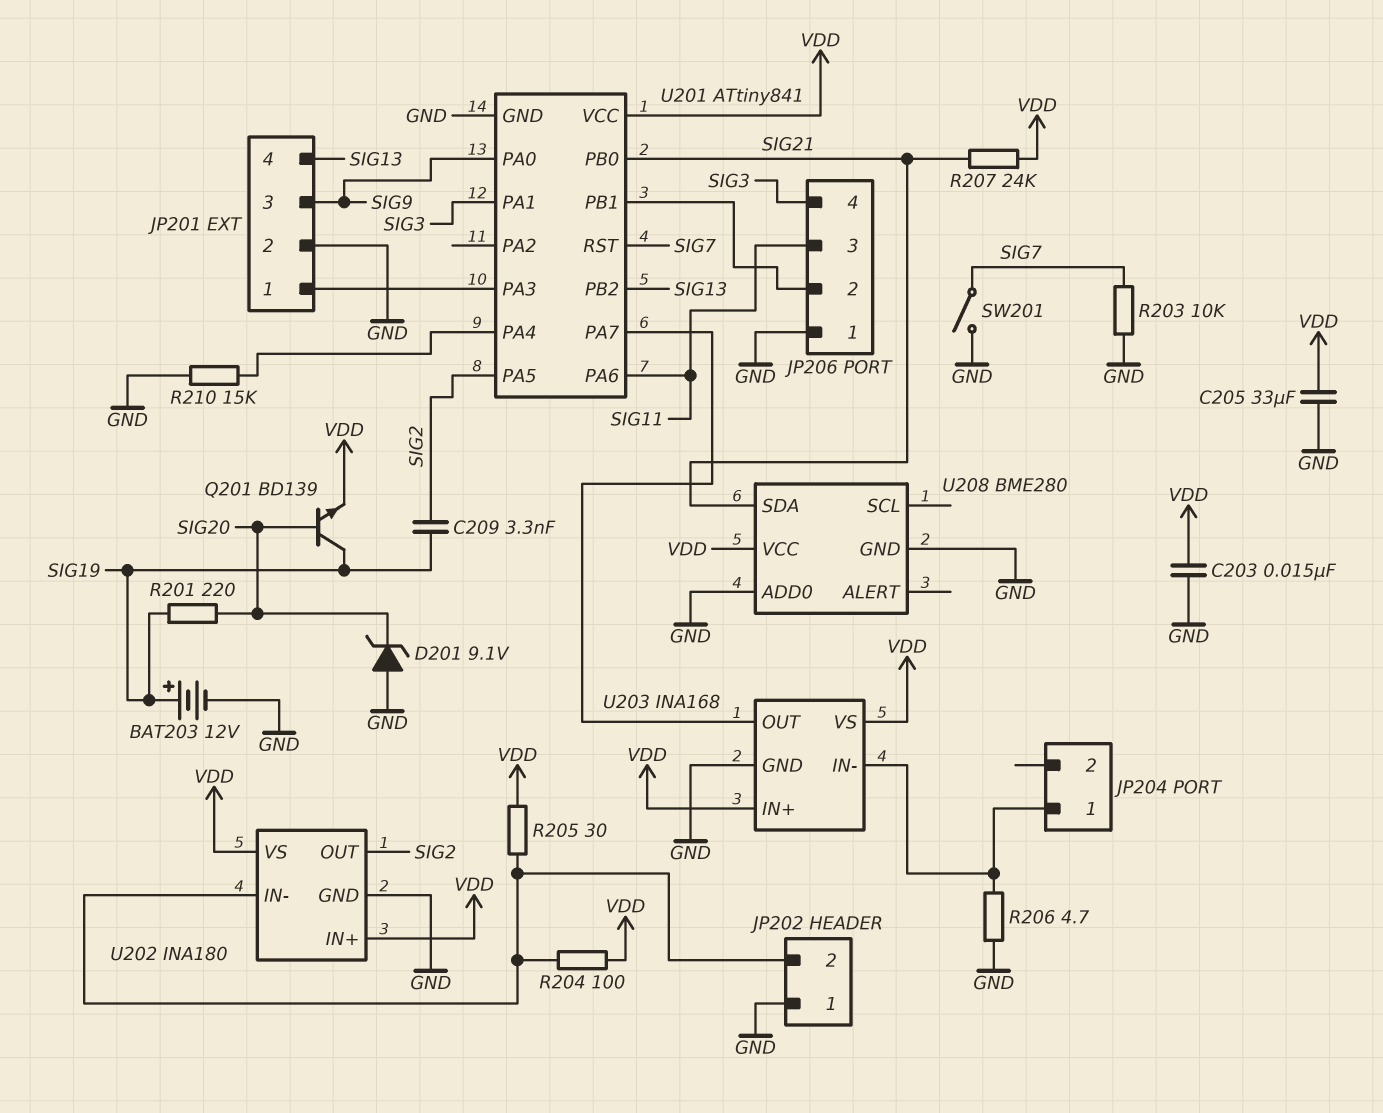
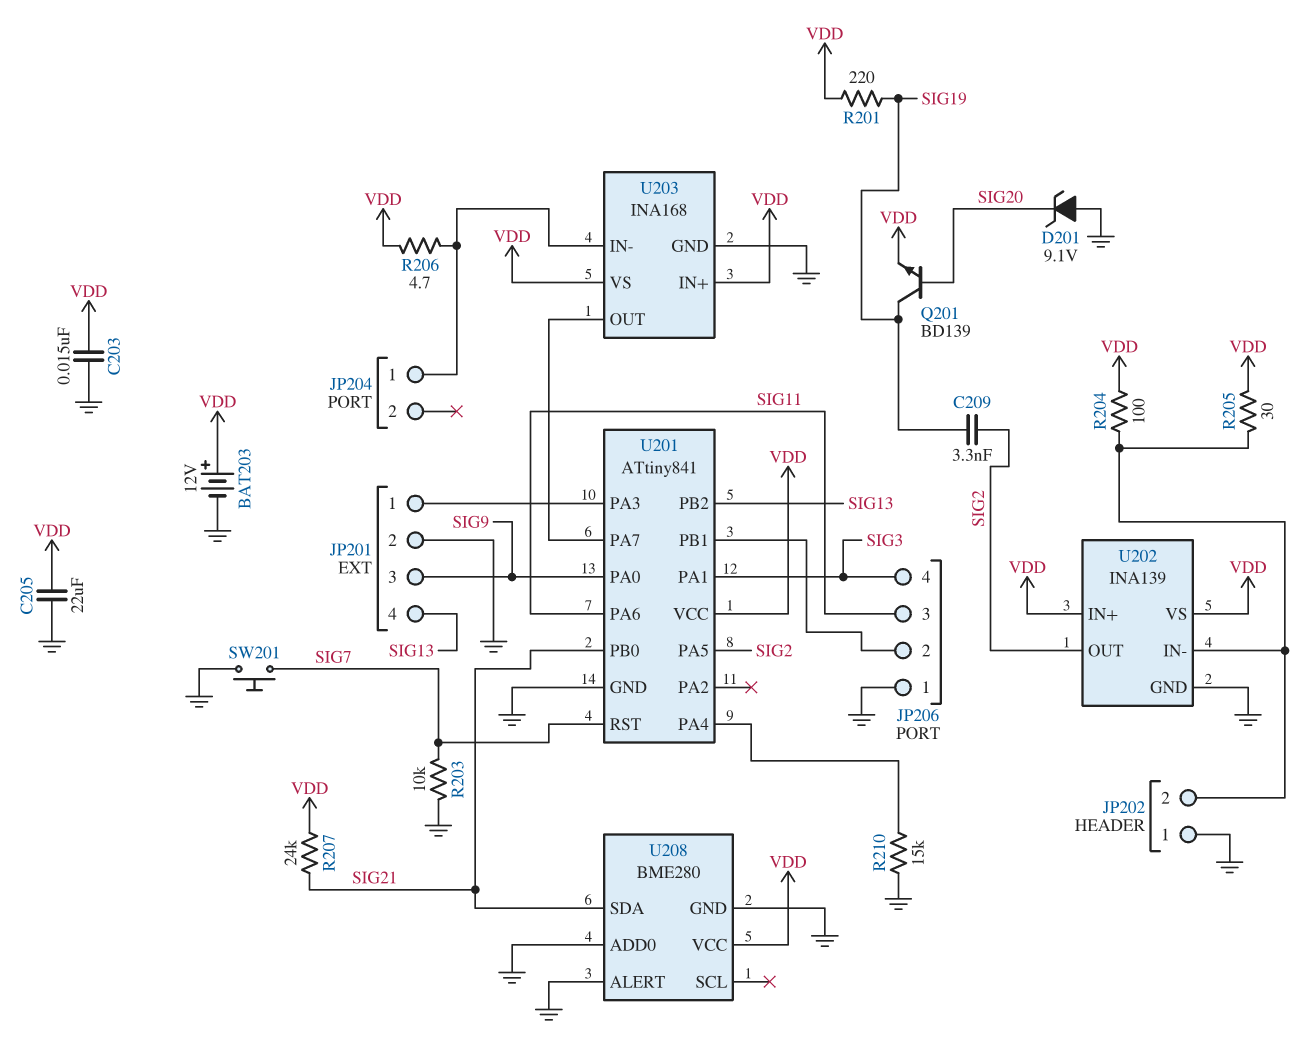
BAT203: 12V (plus SIG19, minus GND) -> 12V (plus VDD, minus GND)
C205: 33uF (GND, VDD) -> 22uF (GND, VDD)
R201: 220 (SIG19, SIG20) -> 220 (SIG19, VDD)
R206: 4.7 (GND, JP204/1) -> 4.7 (JP204/1, VDD)
SW201: switch (GND, SIG7) -> button (GND, SIG7)
U202: INA180 -> INA139
U208 pin ALERT: none -> GND

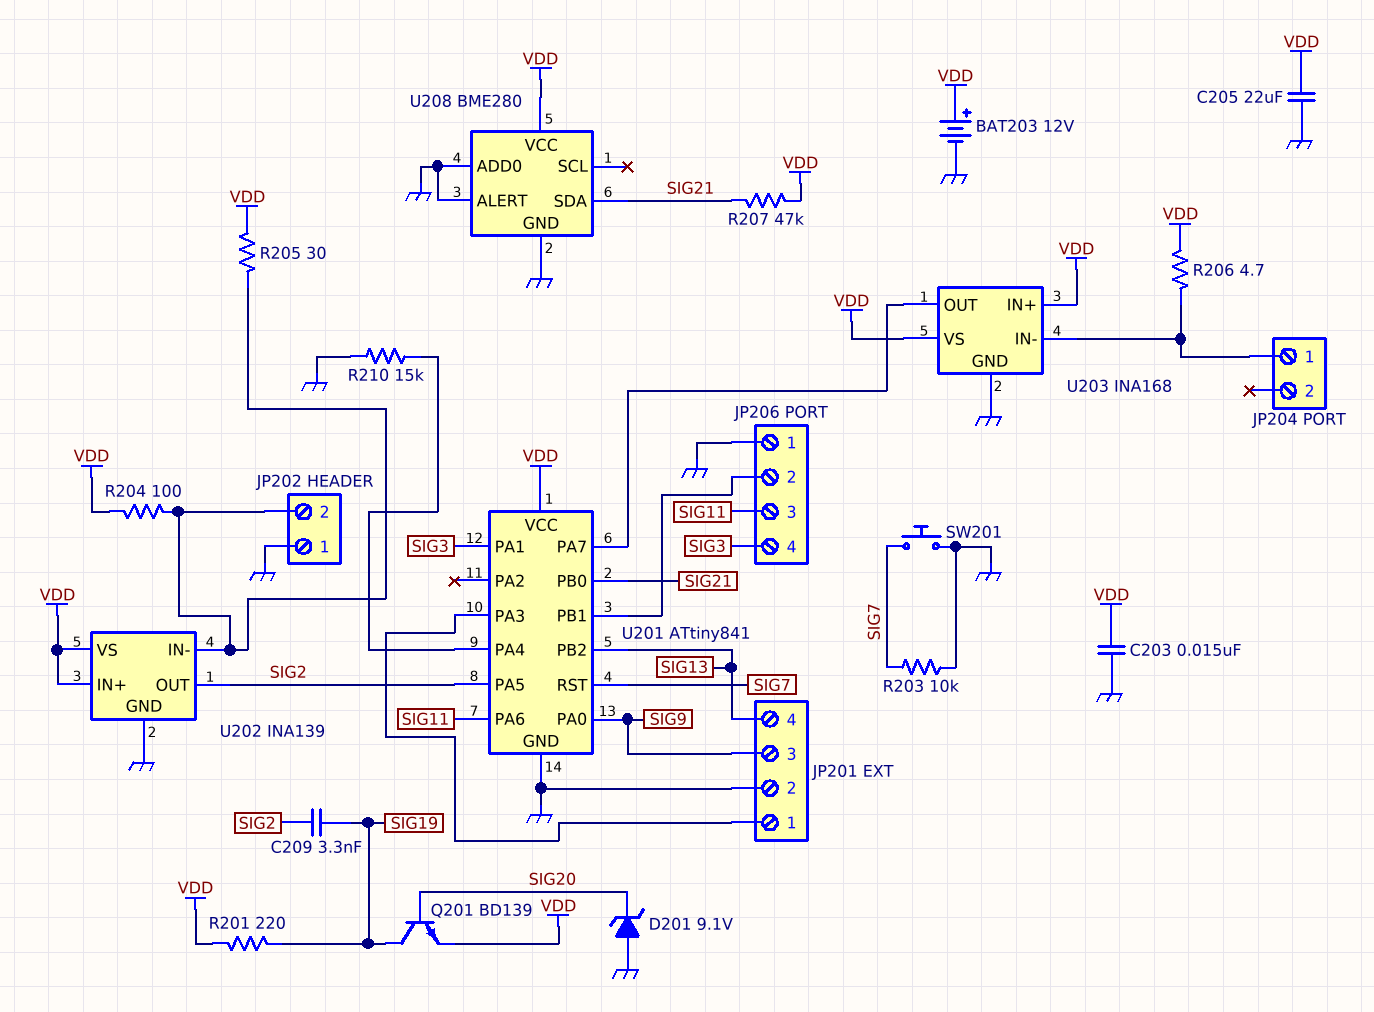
R207: 24k (SIG21, VDD) -> 47k (SIG21, VDD)

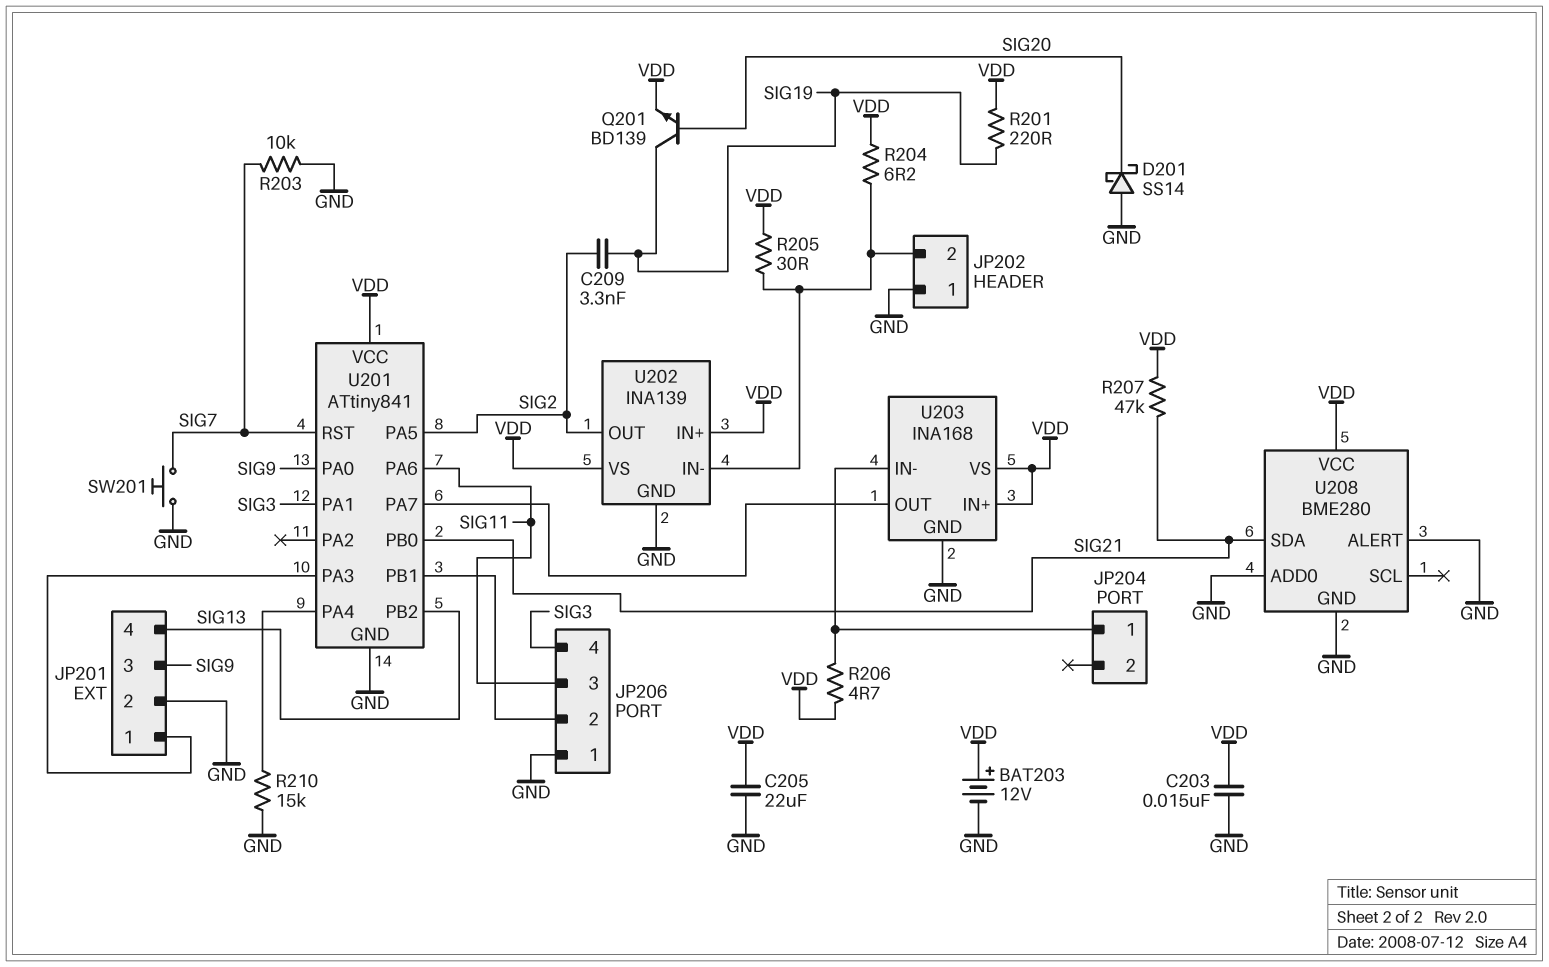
D201: zener 9.1V (A GND, K SIG20) -> schottky SS14 (A GND, K SIG20)
R204: 100 (JP202/2, VDD) -> 6.2 (JP202/2, VDD)

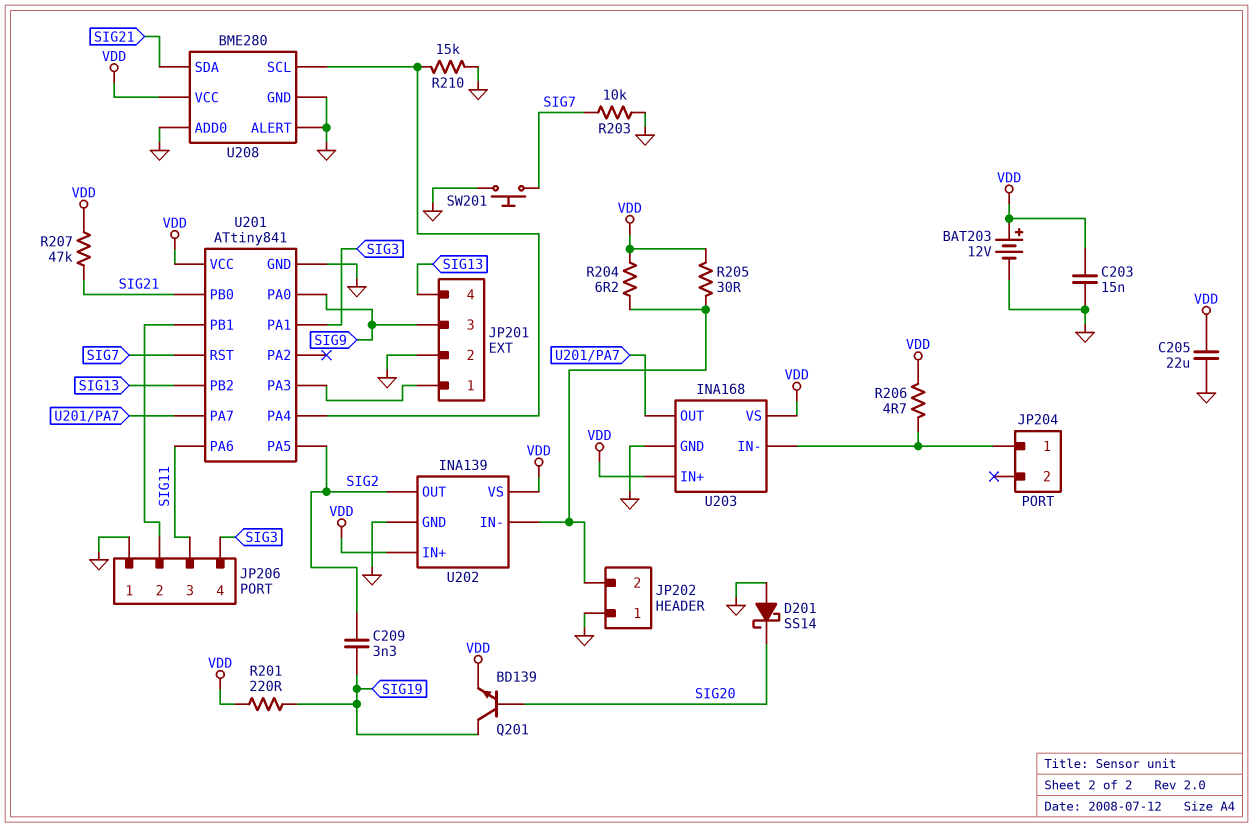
U208 pin SCL: none -> U201/PA4

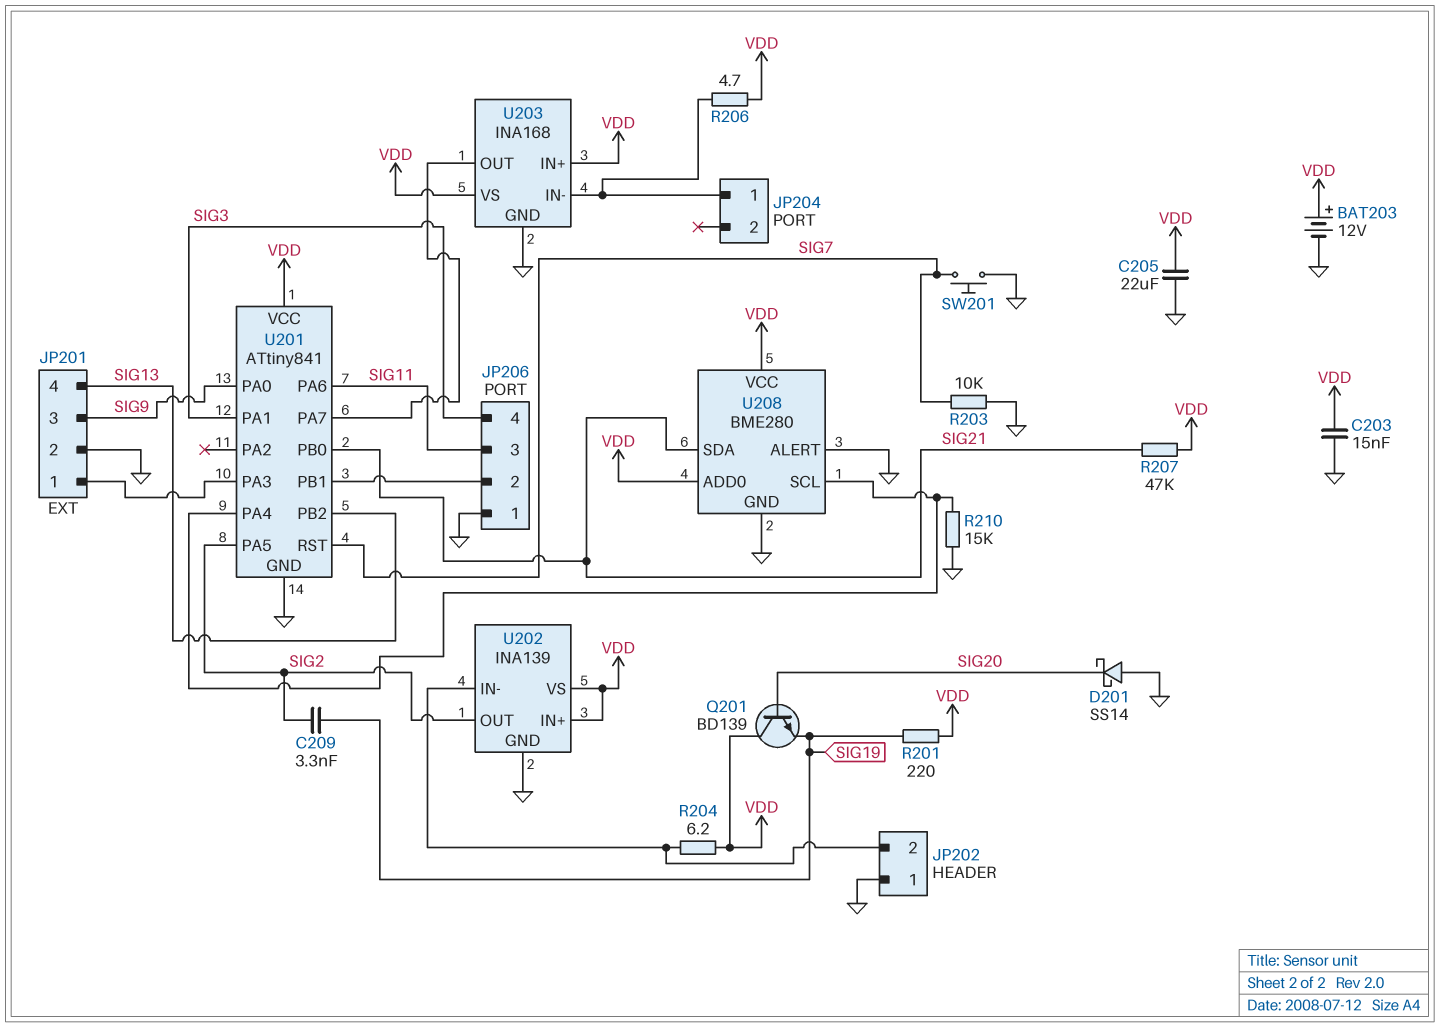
Q201: NPN BD139 (B SIG20, C SIG19, E VDD) -> NPN BD139 (B SIG20, C VDD, E SIG19)
R205: 30 (JP202/2, VDD) -> none
U208 pin ADD0: GND -> VDD

